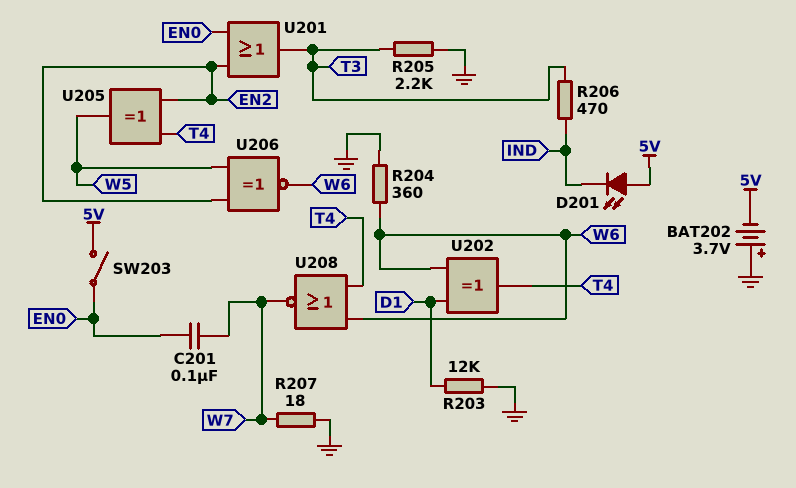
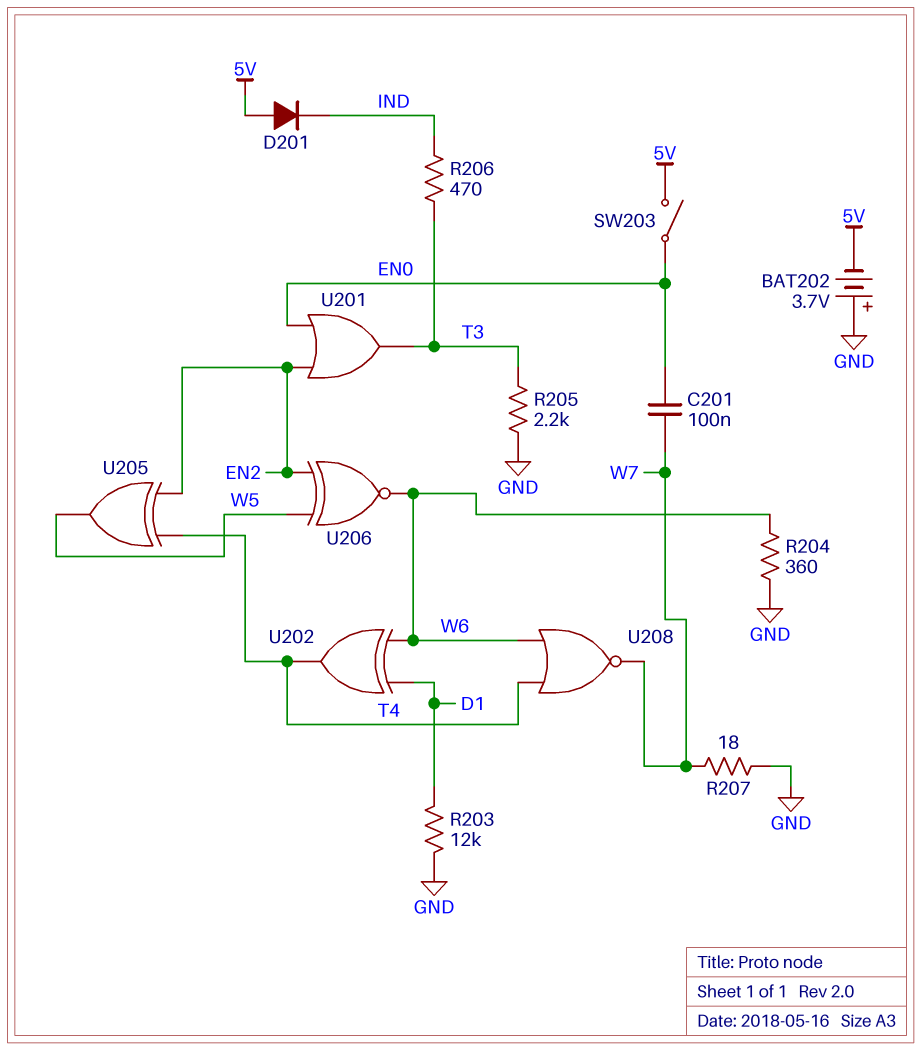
D201: LED (A 5V, K IND) -> diode (A 5V, K IND)

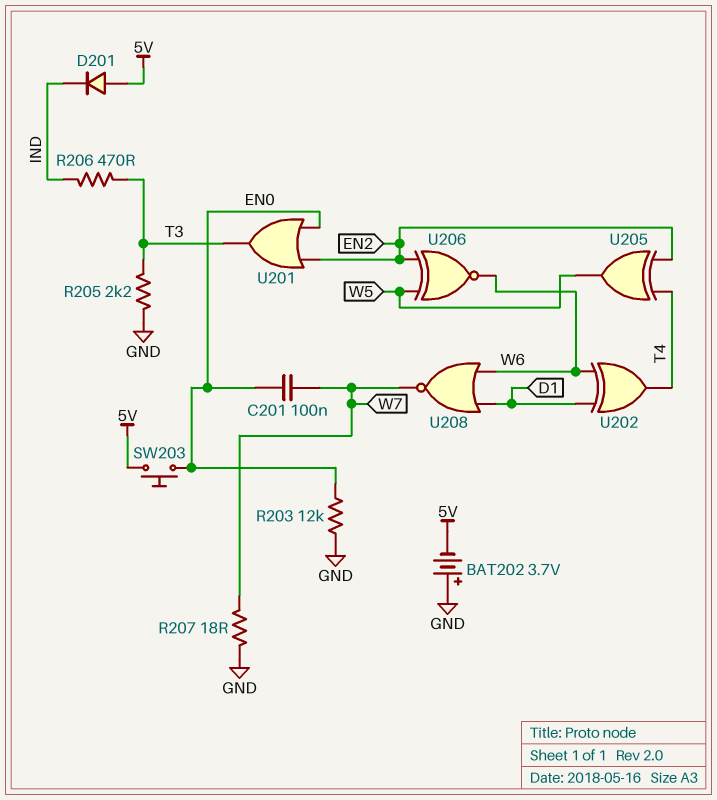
R203: 12k (D1, GND) -> 12k (EN0, GND)
R204: 360 (GND, W6) -> none
SW203: switch (5V, EN0) -> button (5V, EN0)
U208: NOR (in T4, in W6, out W7) -> NOR (in D1, in W6, out W7)

